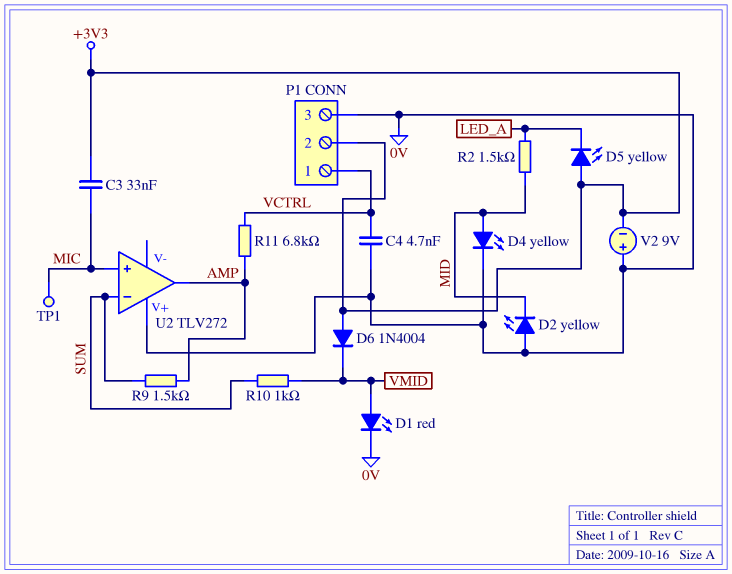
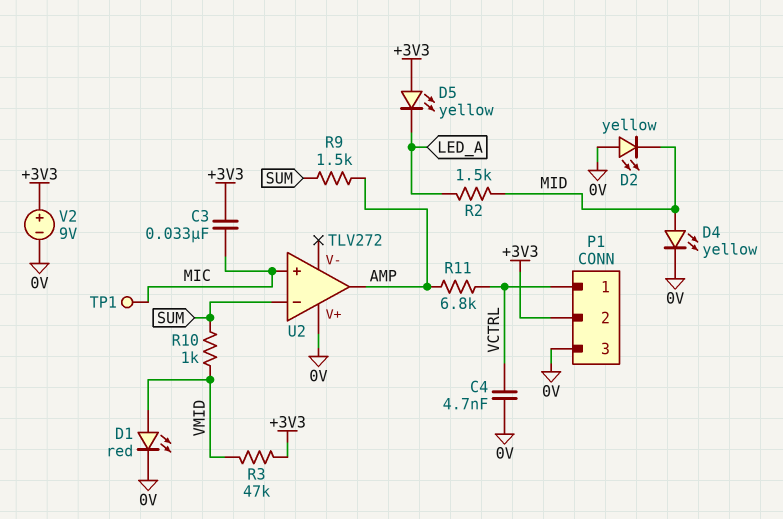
D6: diode 1N4004 (A +3V3, K VMID) -> none
R3: none -> 47k (+3V3, VMID)
V2: 9V (plus 0V, minus +3V3) -> 9V (plus +3V3, minus 0V)

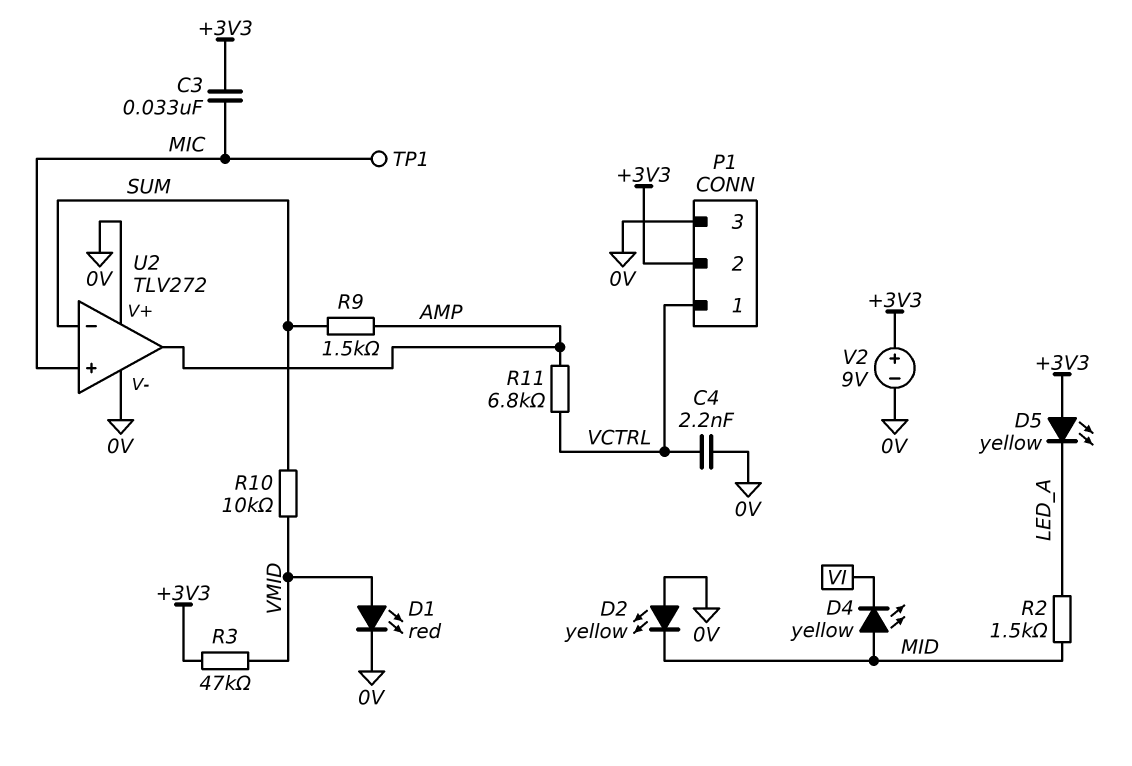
C4: 4.7nF (0V, VCTRL) -> 2.2nF (0V, VCTRL)
D4: LED yellow (A MID, K 0V) -> LED yellow (A MID, K VI)
R10: 1k (SUM, VMID) -> 10k (SUM, VMID)
U2 pin V-: none -> 0V

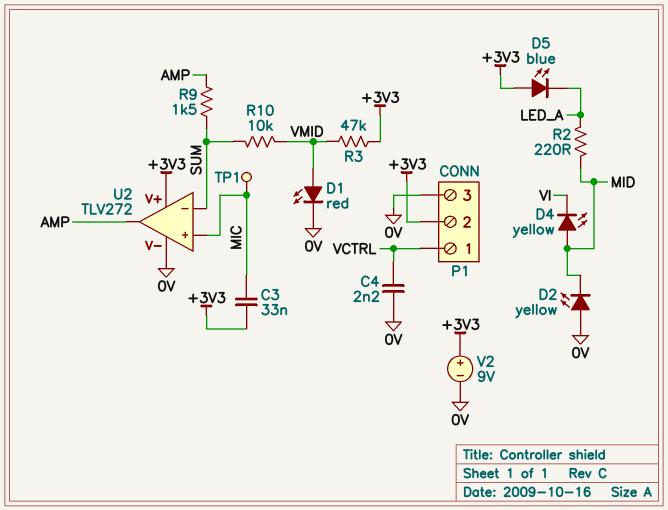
D5: LED yellow (A +3V3, K LED_A) -> LED blue (A +3V3, K LED_A)
R2: 1.5k (LED_A, MID) -> 220 (LED_A, MID)
R11: 6.8k (AMP, VCTRL) -> none
U2 pin V+: 0V -> +3V3

